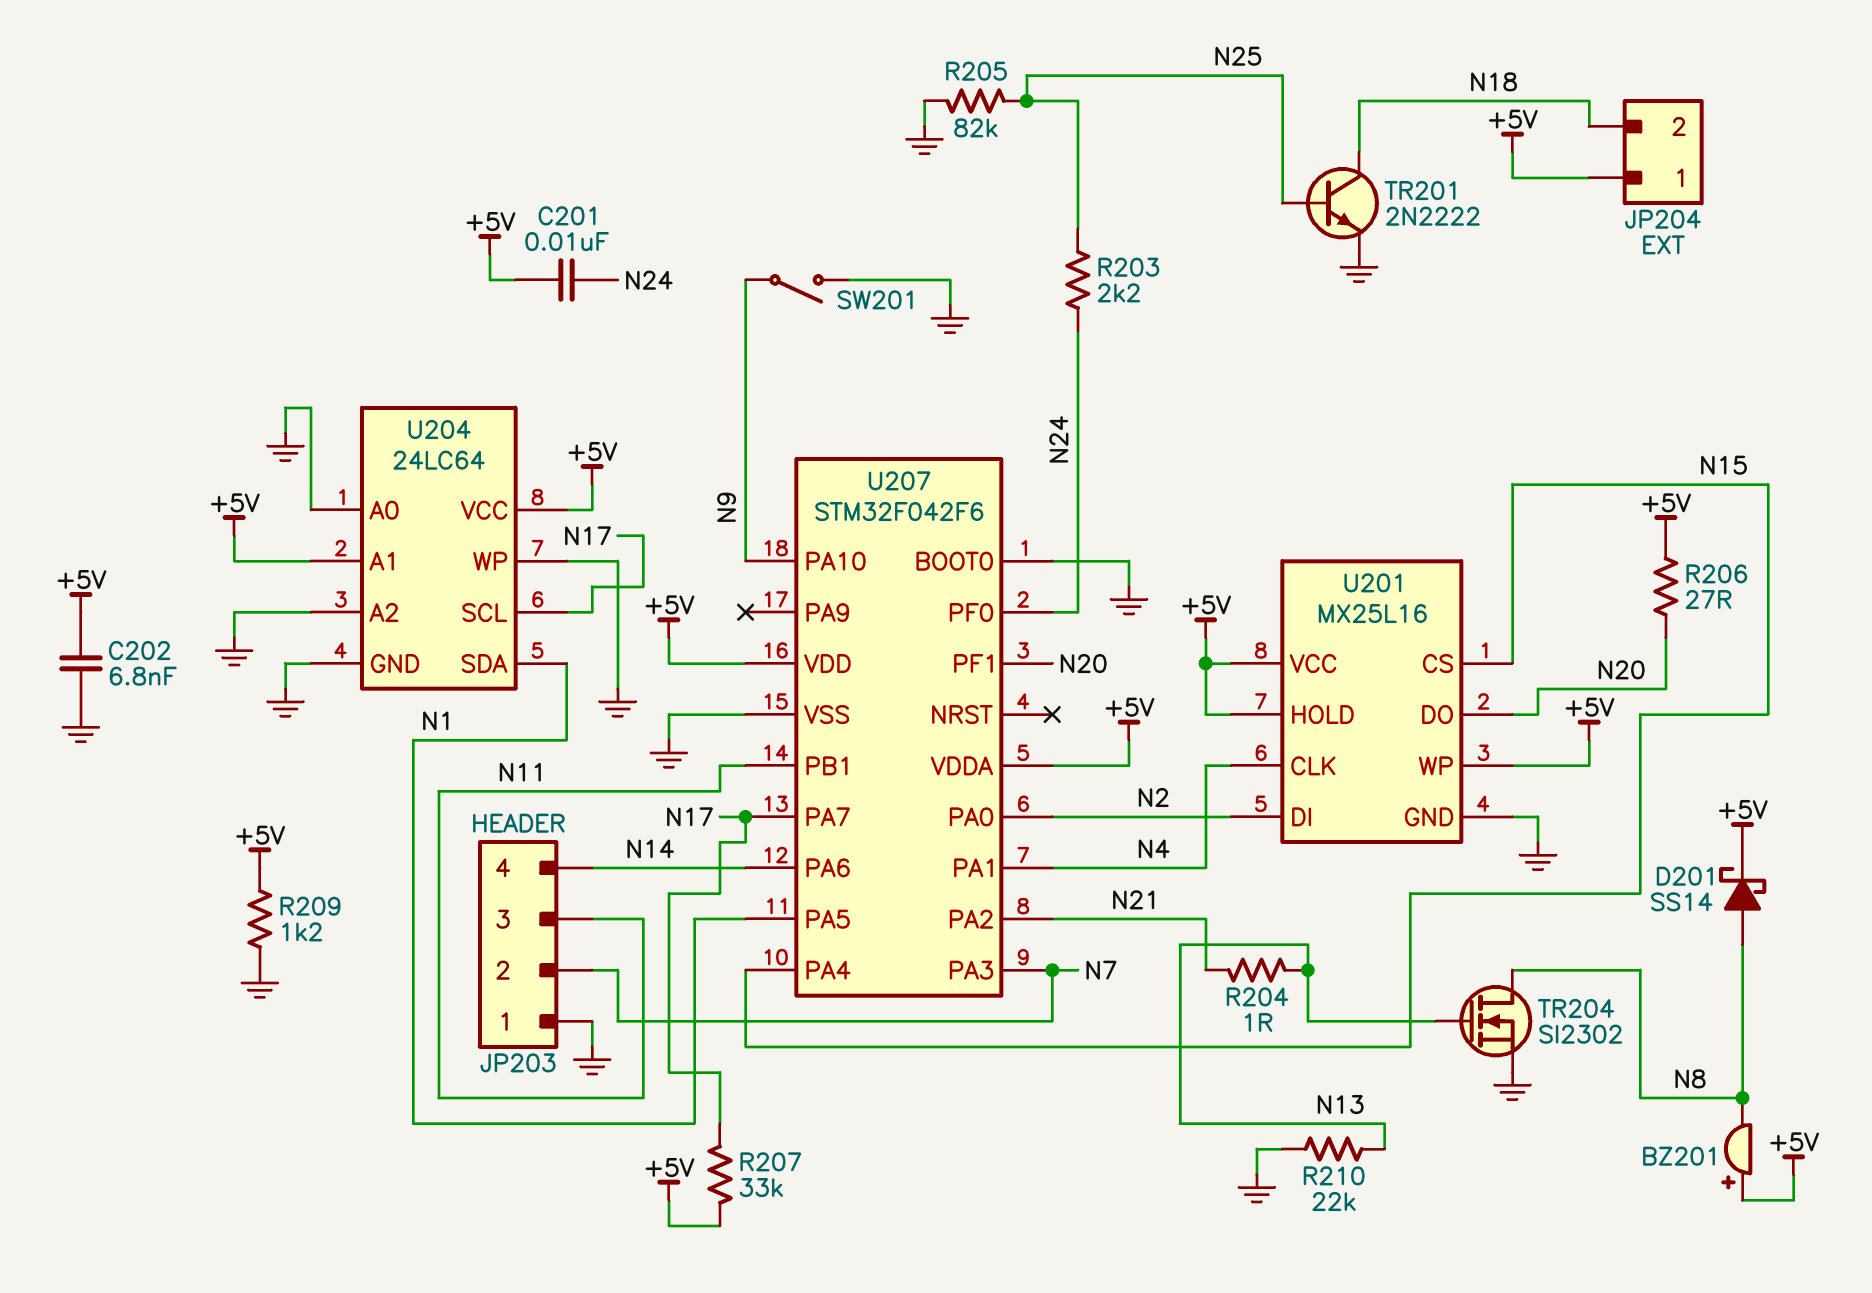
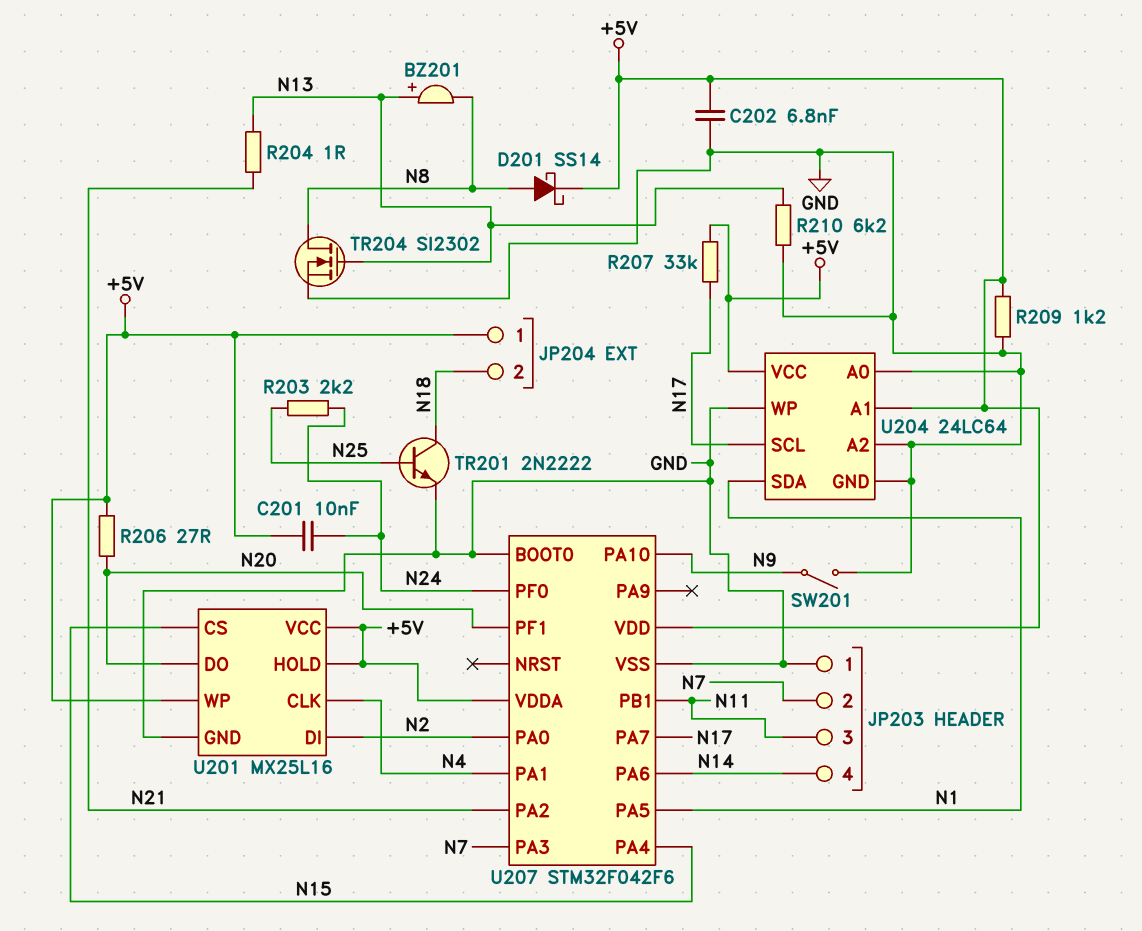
BZ201: buzzer (plus +5V, minus N8) -> buzzer (plus N13, minus N8)
R205: 82k (GND, N25) -> none
R210: 22k (GND, N13) -> 6.2k (GND, N13)

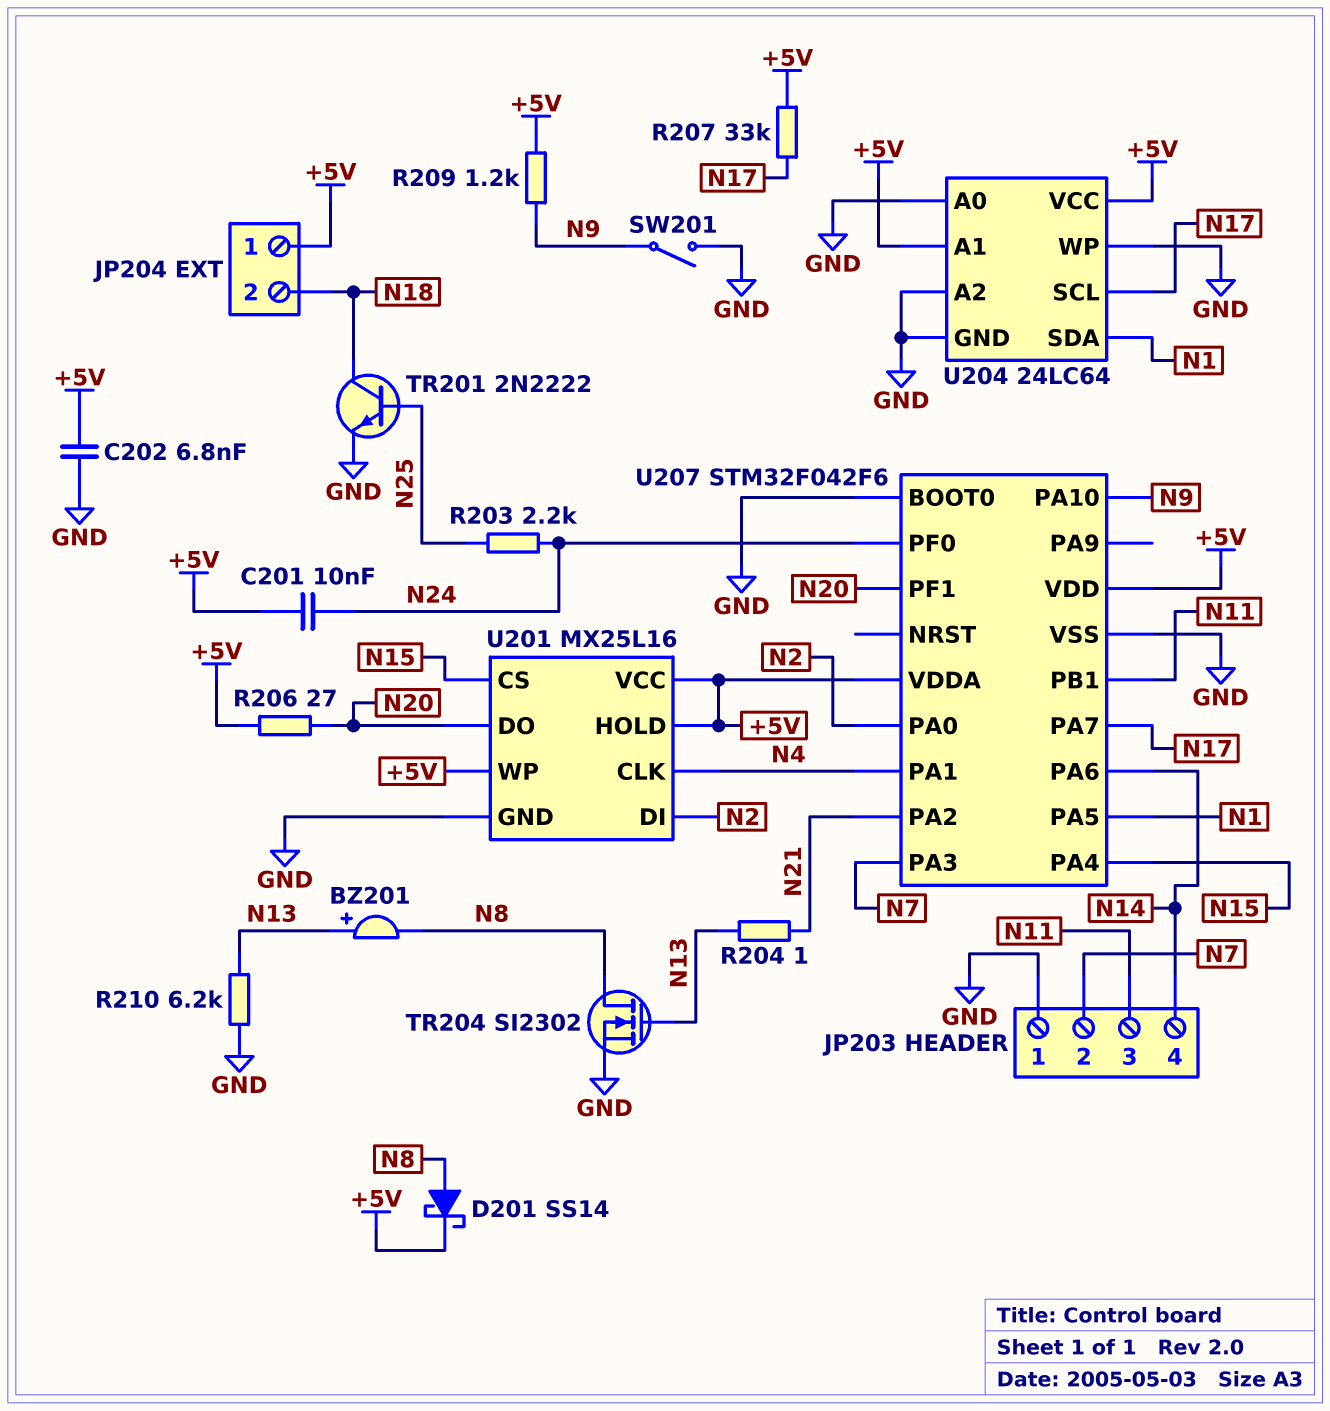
R209: 1.2k (+5V, GND) -> 1.2k (+5V, N9)

